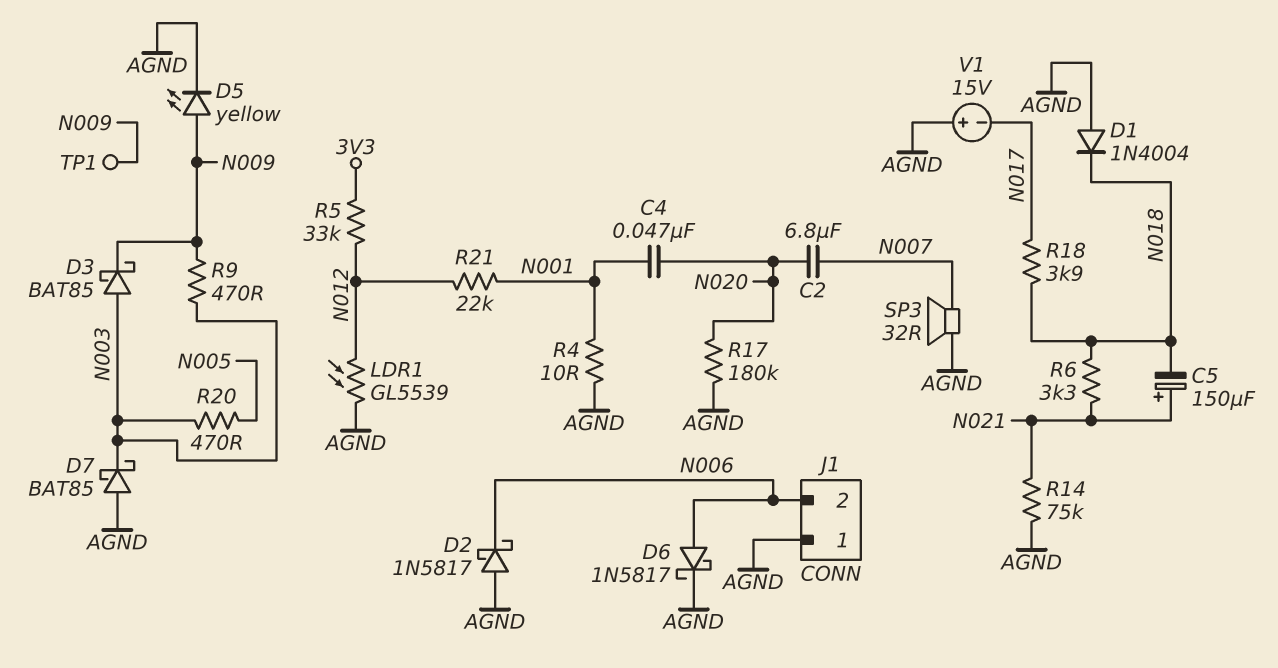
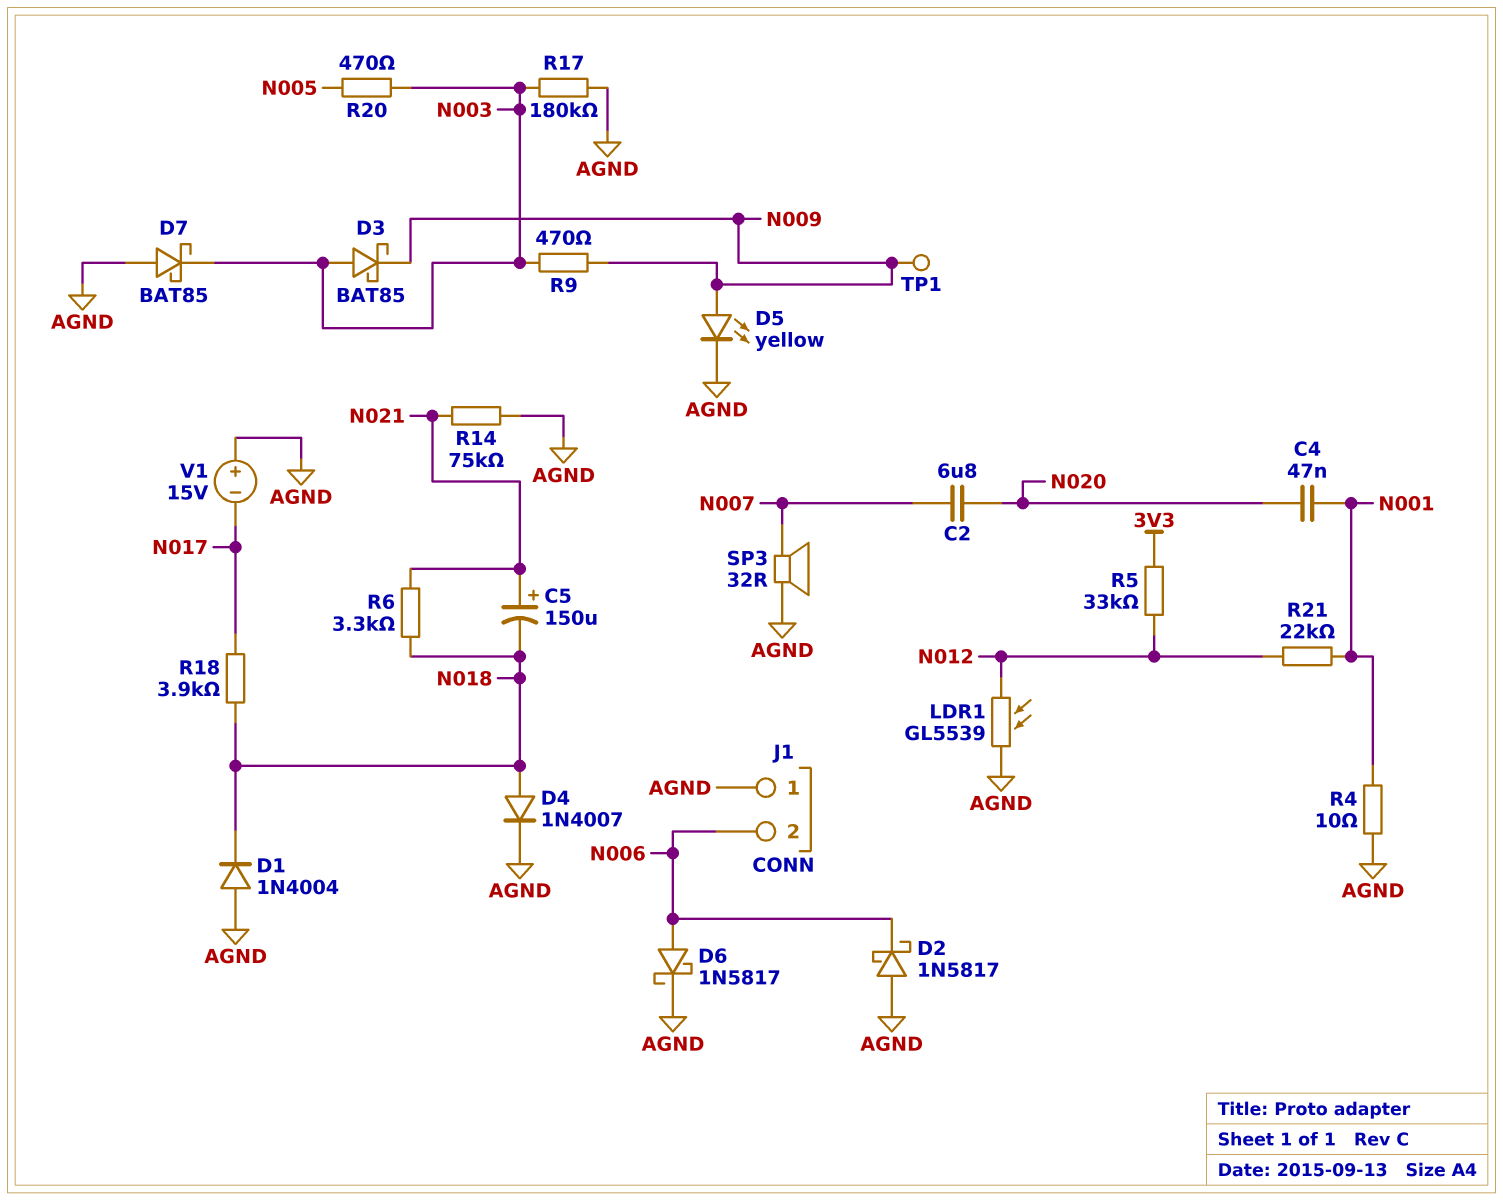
D4: none -> diode 1N4007 (A N018, K AGND)
R17: 180k (AGND, N020) -> 180k (AGND, N003)

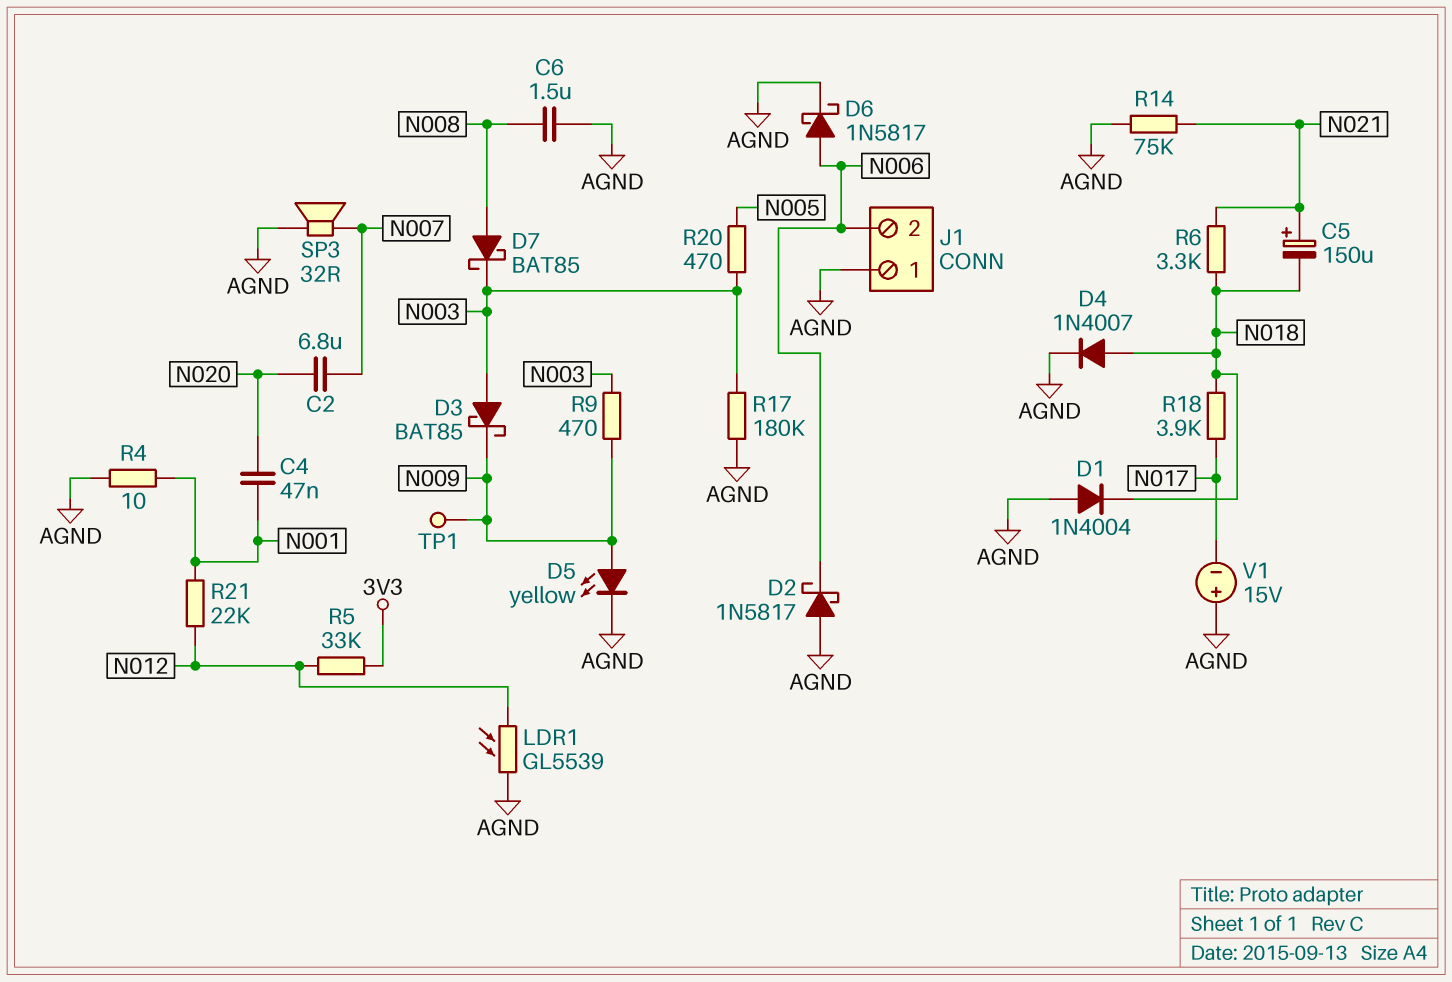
C6: none -> 1.5uF (AGND, N008)
D7: schottky BAT85 (A AGND, K N003) -> schottky BAT85 (A N008, K N003)

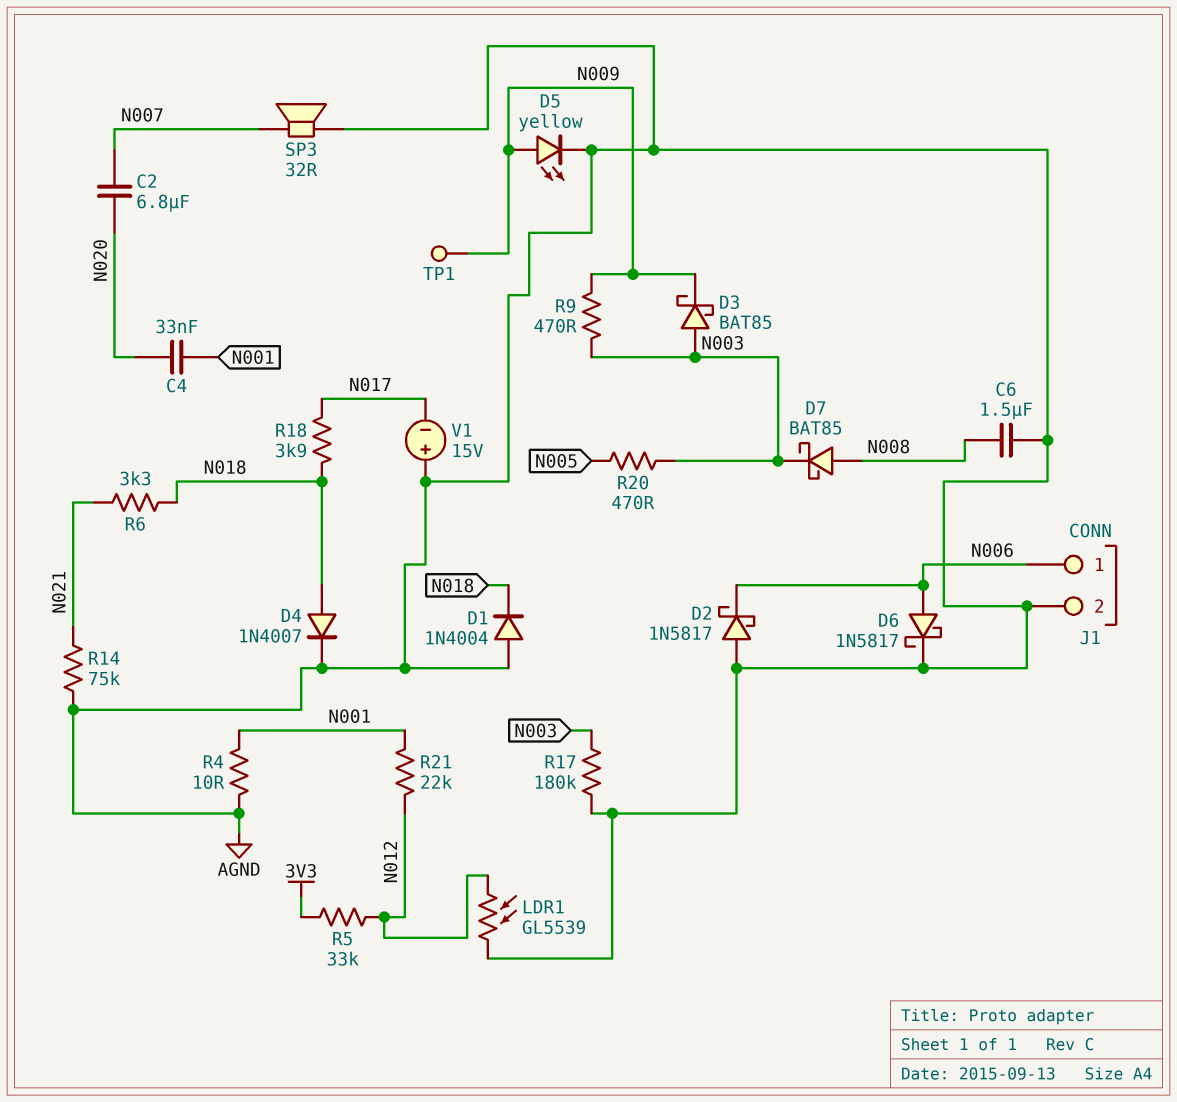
C4: 47nF (N001, N020) -> 33nF (N001, N020)
C5: 150uF (plus N021, minus N018) -> none
J1 pin 1: AGND -> N006
J1 pin 2: N006 -> AGND

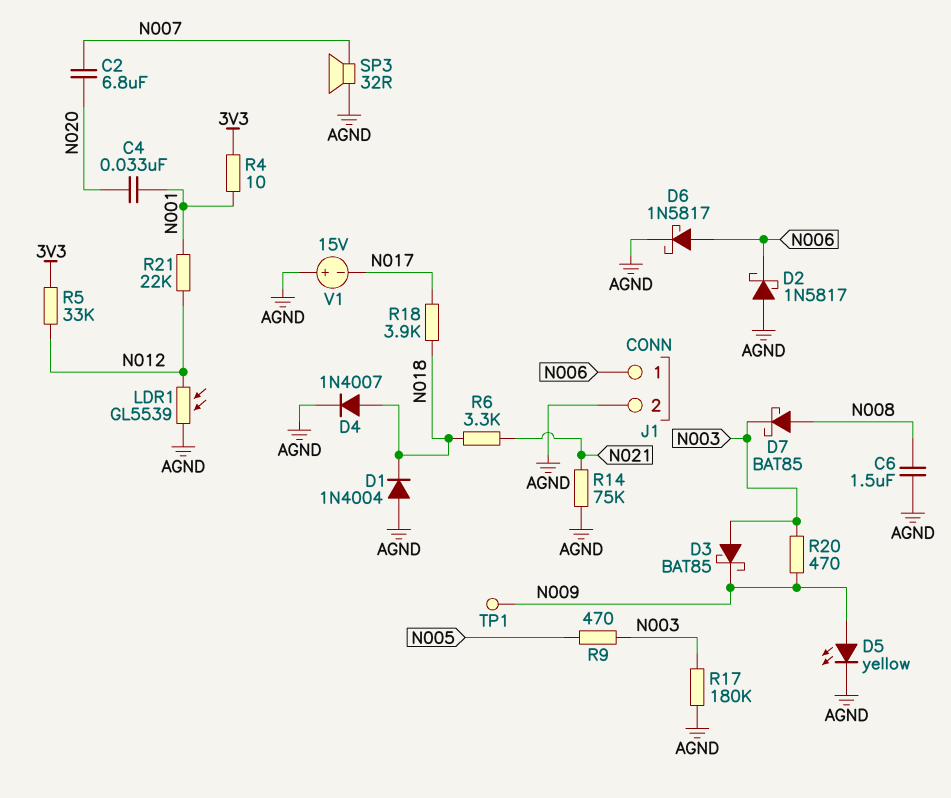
R4: 10 (AGND, N001) -> 10 (3V3, N001)
R9: 470 (N003, N009) -> 470 (N003, N005)
R20: 470 (N003, N005) -> 470 (N003, N009)

